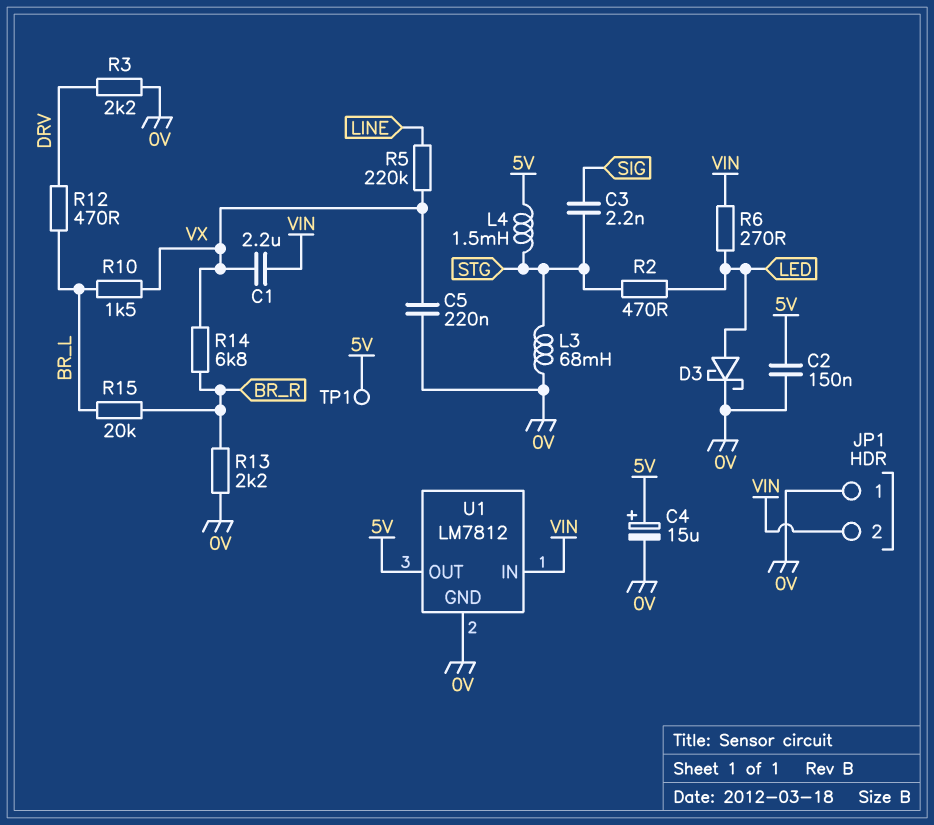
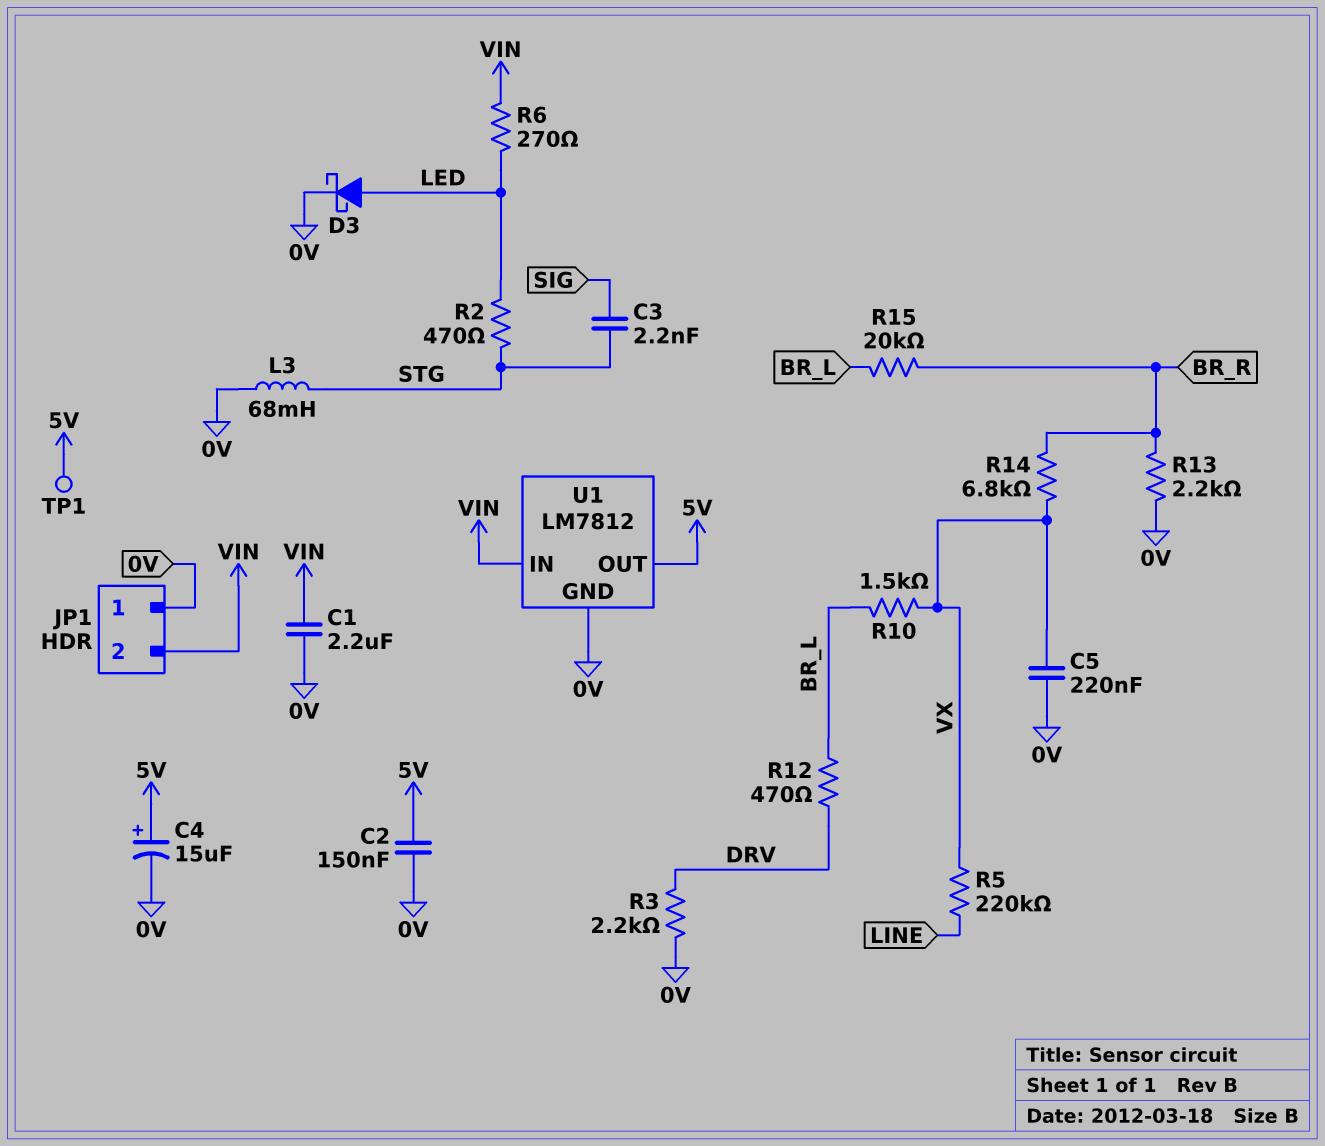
C1: 2.2uF (VIN, VX) -> 2.2uF (0V, VIN)
L4: 1.5mH (5V, STG) -> none

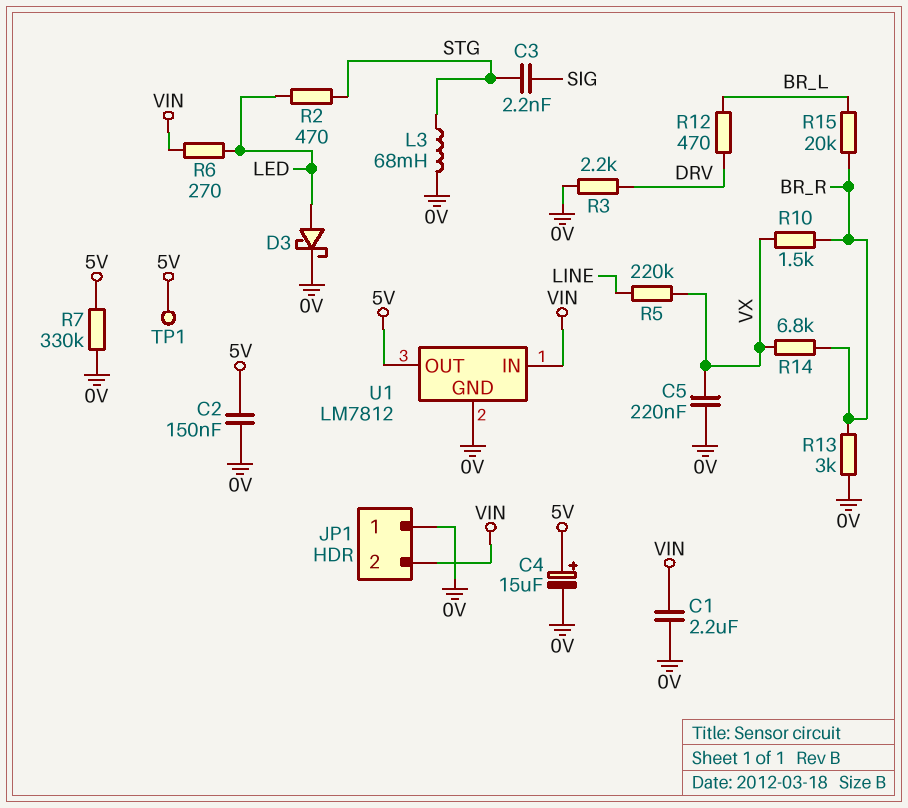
R7: none -> 330k (0V, 5V)
R10: 1.5k (BR_L, VX) -> 1.5k (BR_R, VX)
R13: 2.2k (0V, BR_R) -> 3k (0V, BR_R)

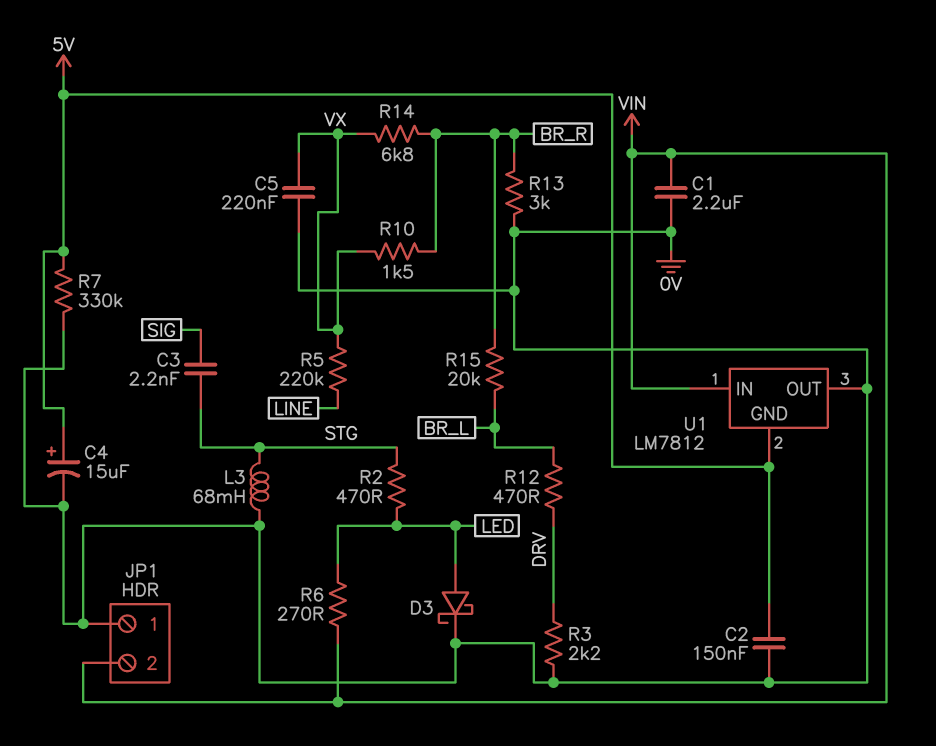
TP1: test point (5V) -> none
U1 pin GND: 0V -> 5V
U1 pin OUT: 5V -> 0V

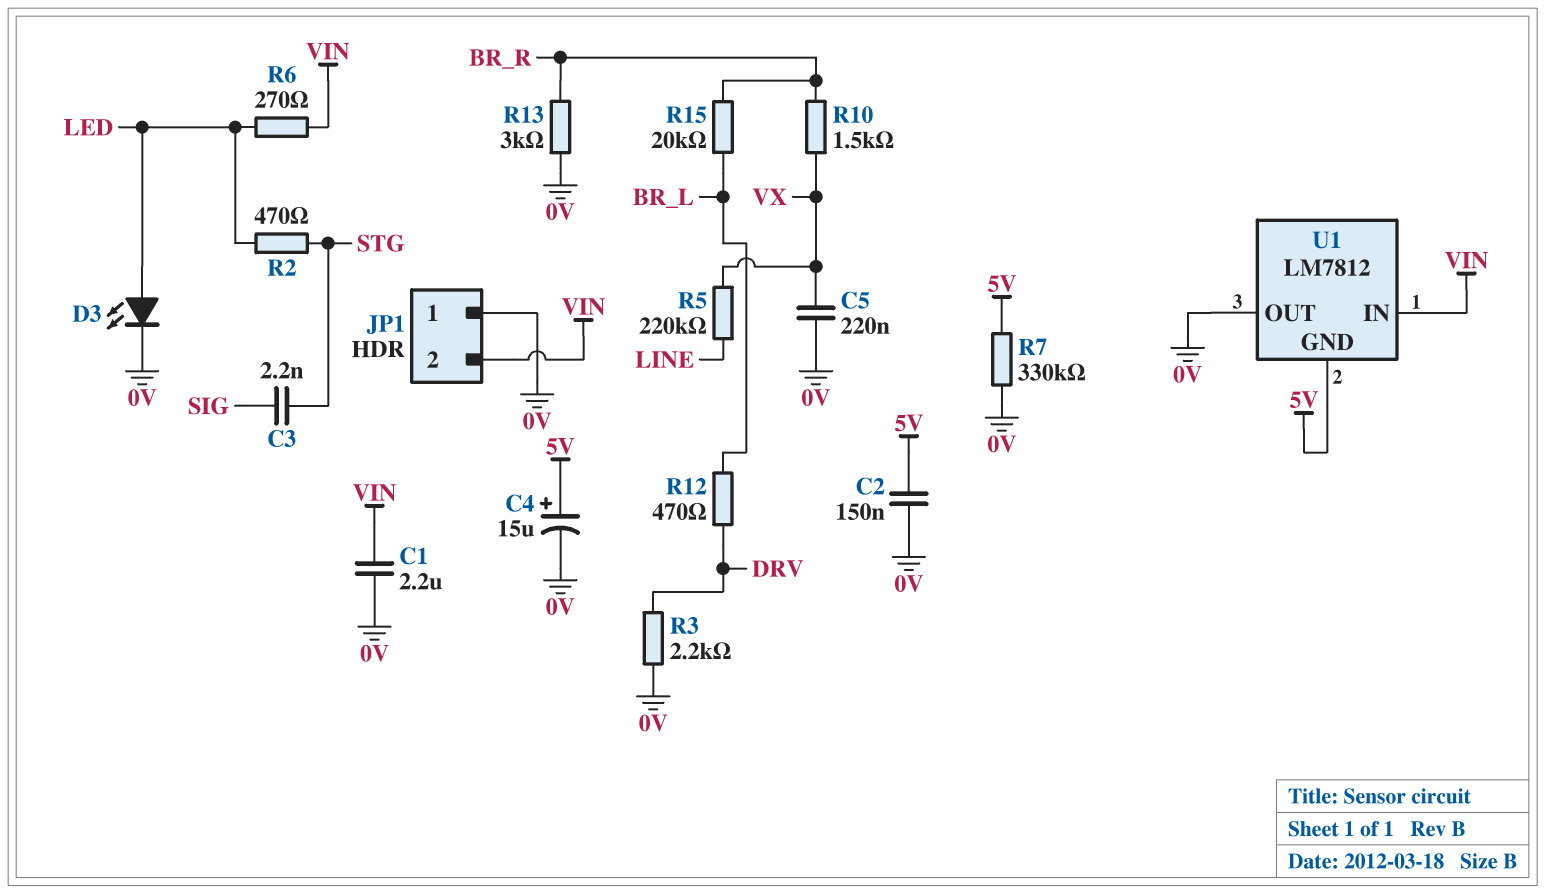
D3: schottky (A LED, K 0V) -> LED (A LED, K 0V)
L3: 68mH (0V, STG) -> none
R14: 6.8k (BR_R, VX) -> none

